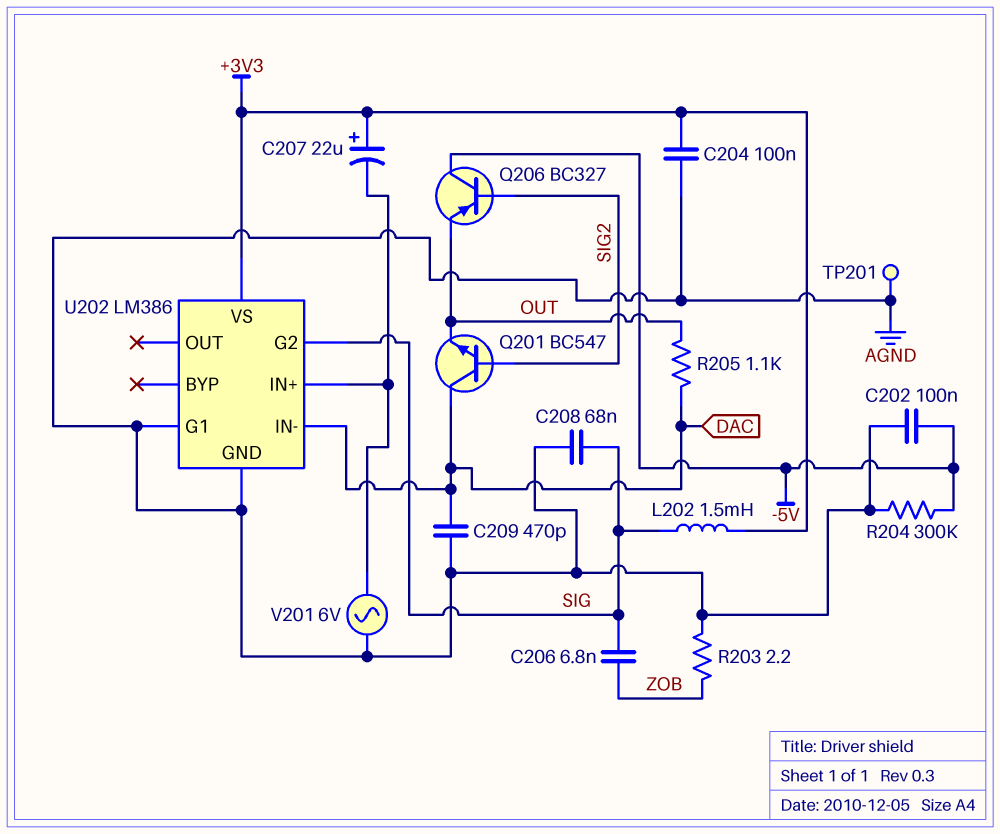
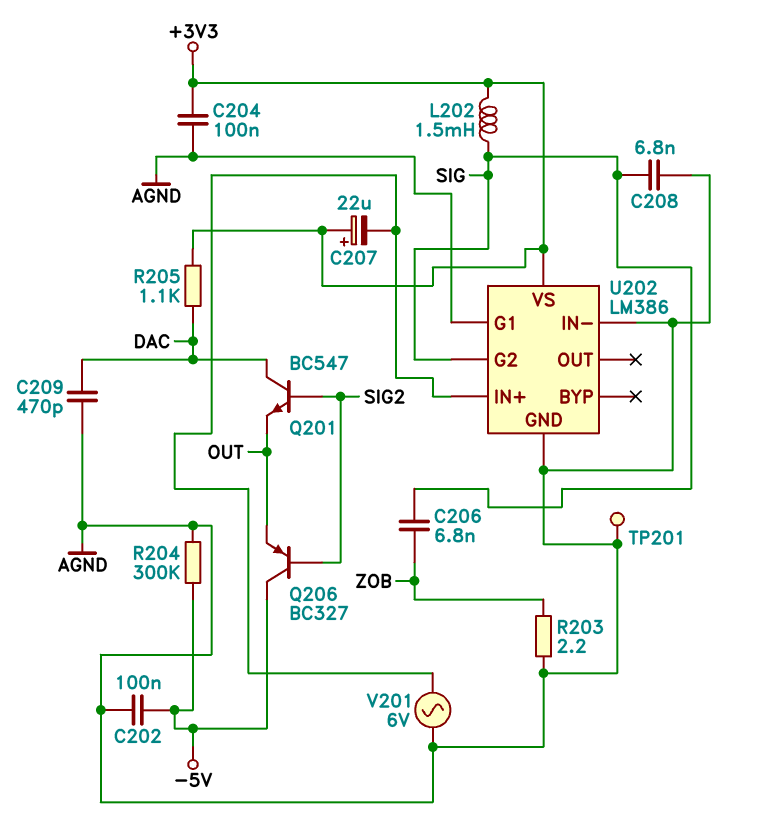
C208: 68nF (AGND, SIG) -> 6.8nF (AGND, SIG)
R205: 1.1k (DAC, OUT) -> 1.1k (+3V3, DAC)
U202 pin IN-: DAC -> AGND

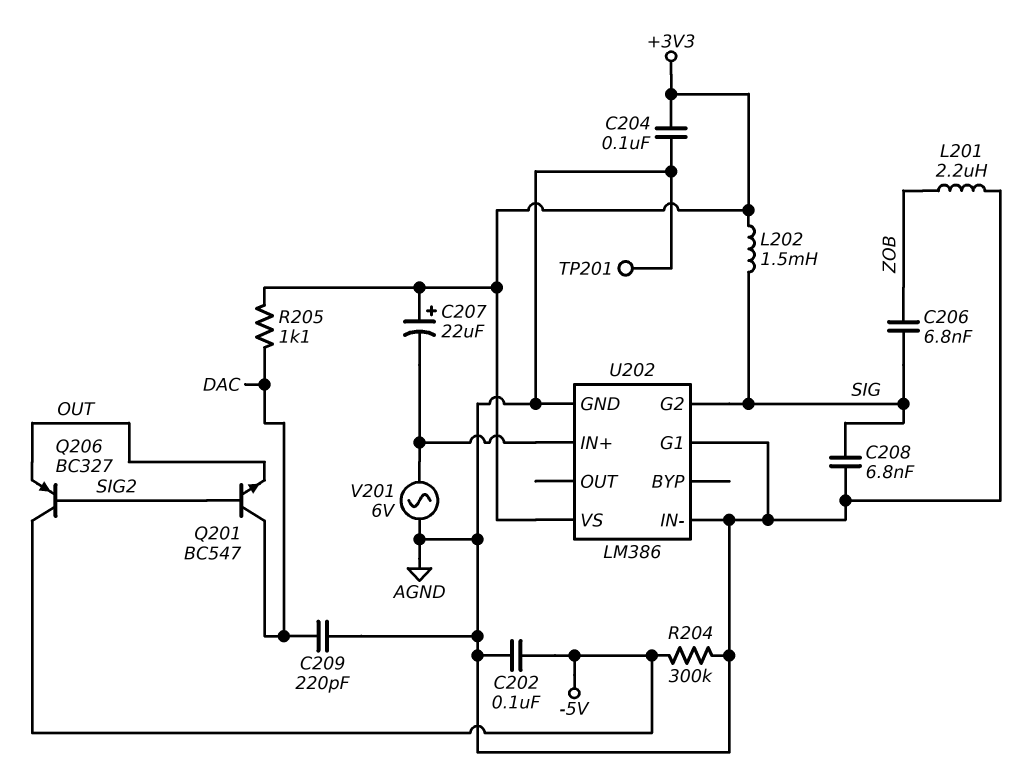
C209: 470pF (AGND, DAC) -> 220pF (AGND, DAC)
L201: none -> 2.2uH (AGND, ZOB)
R203: 2.2 (AGND, ZOB) -> none

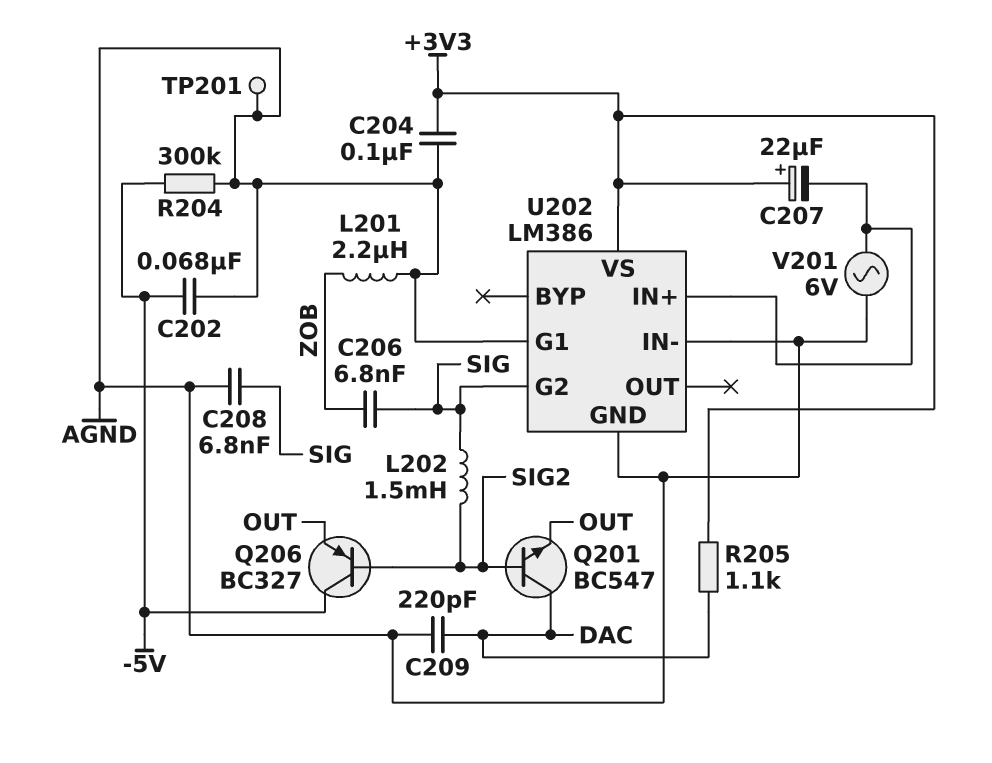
C202: 100nF (-5V, AGND) -> 68nF (-5V, AGND)
L202: 1.5mH (+3V3, SIG) -> 1.5mH (SIG, SIG2)

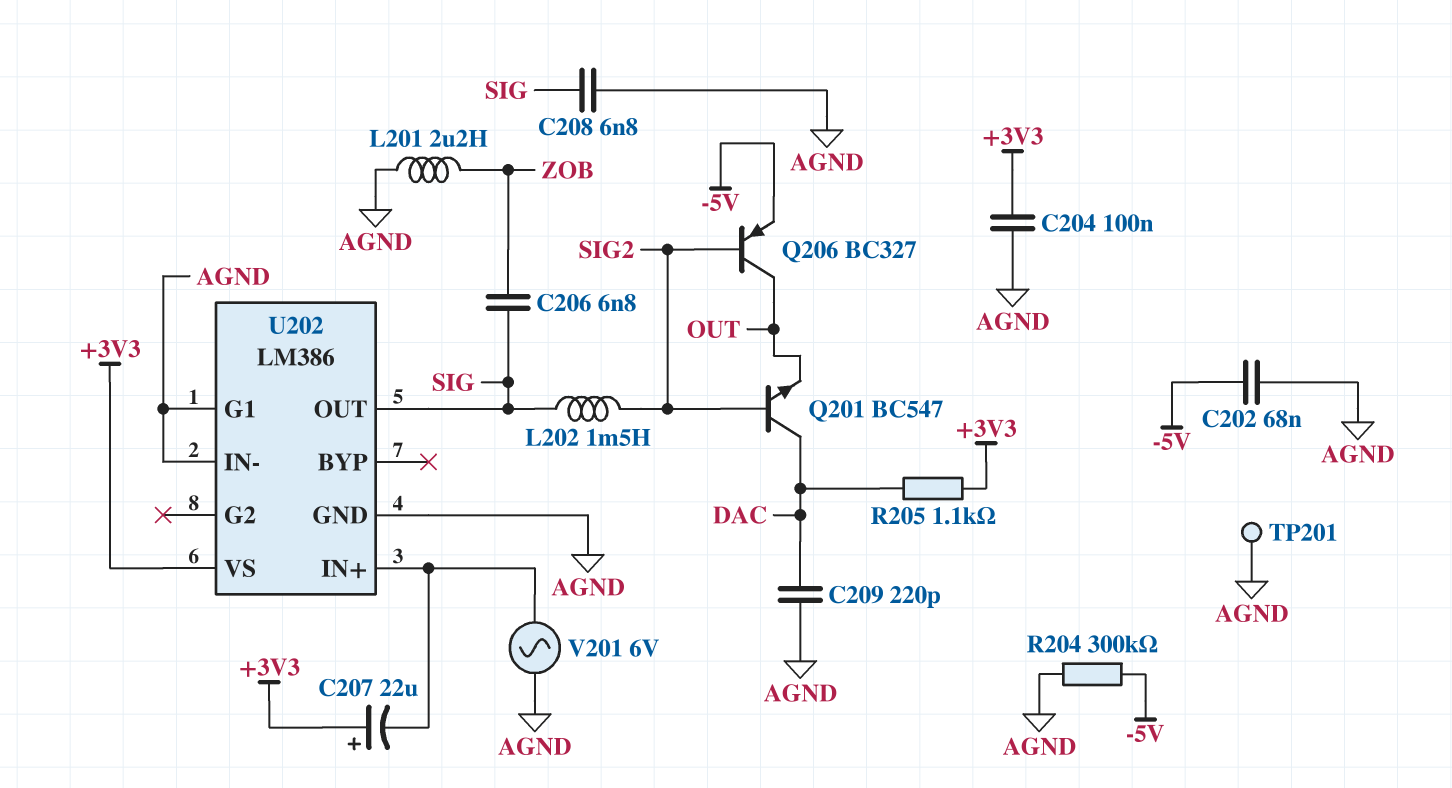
Q206: PNP BC327 (B SIG2, C -5V, E OUT) -> PNP BC327 (B SIG2, C OUT, E -5V)
U202 pin G2: SIG -> none
U202 pin OUT: none -> SIG

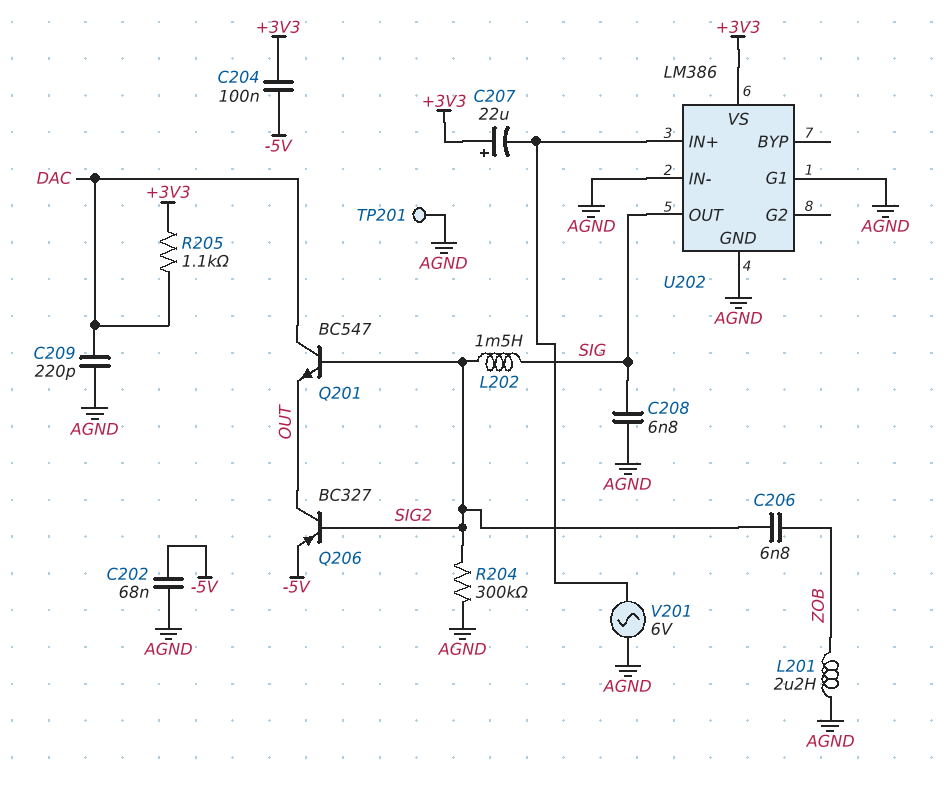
C204: 100nF (+3V3, AGND) -> 100nF (+3V3, -5V)
C206: 6.8nF (SIG, ZOB) -> 6.8nF (SIG2, ZOB)
R204: 300k (-5V, AGND) -> 300k (AGND, SIG2)

